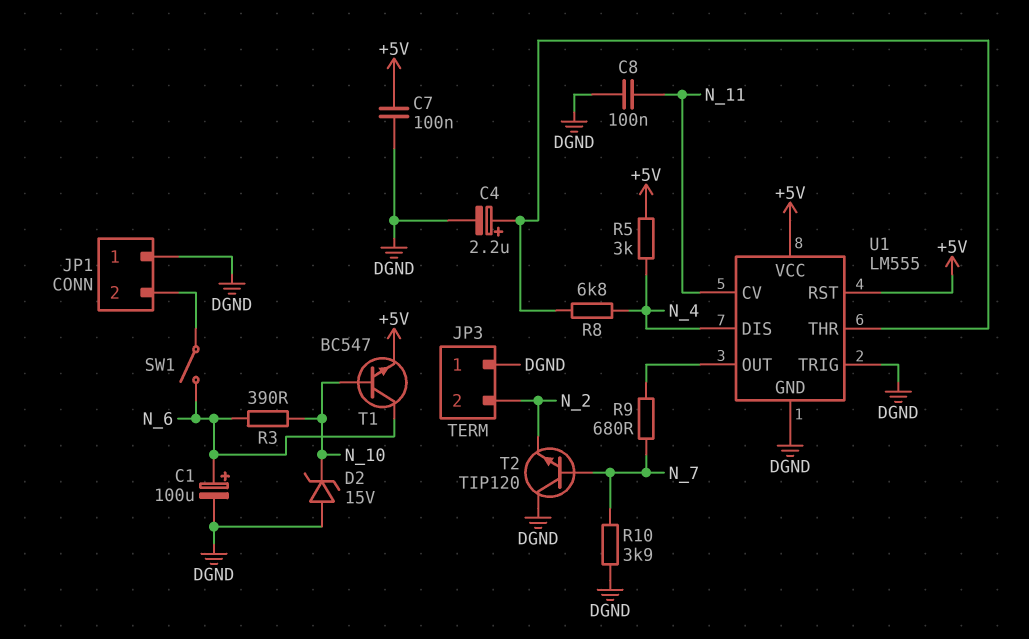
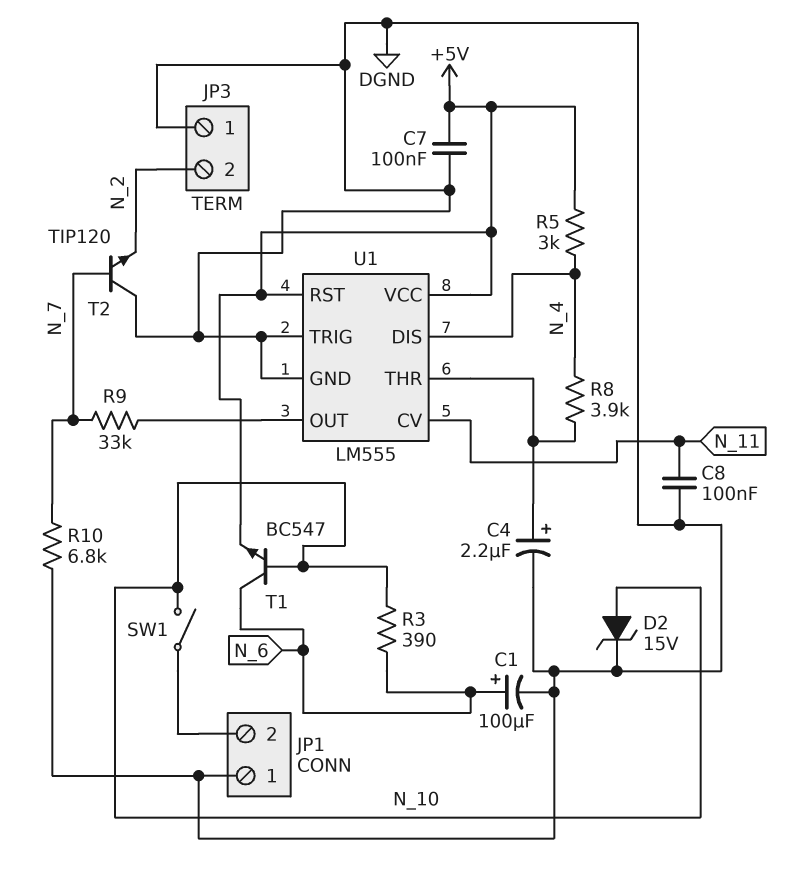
D2: zener 15V (A DGND, K N_10) -> zener 15V (A N_10, K DGND)
R8: 6.8k (N_4, U1/THR) -> 3.9k (N_4, U1/THR)
R9: 680 (N_7, U1/OUT) -> 33k (N_7, U1/OUT)
R10: 3.9k (DGND, N_7) -> 6.8k (DGND, N_7)
SW1: switch (JP1/2, N_6) -> switch (JP1/2, N_10)

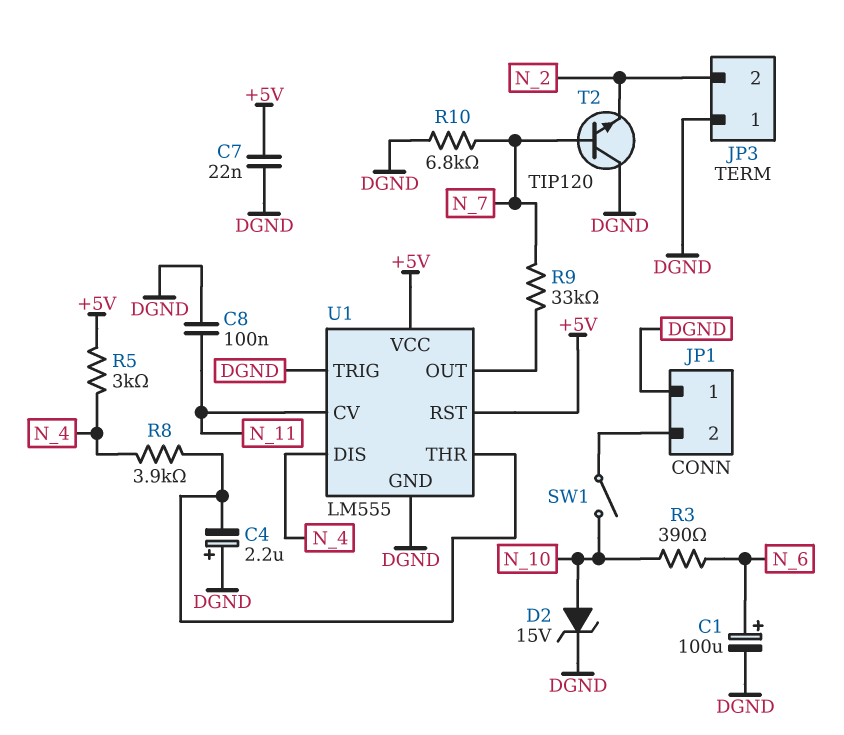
C4: 2.2uF (plus U1/THR, minus DGND) -> 2.2uF (plus DGND, minus U1/THR)
C7: 100nF (+5V, DGND) -> 22nF (+5V, DGND)
T1: NPN BC547 (B N_10, C N_6, E +5V) -> none

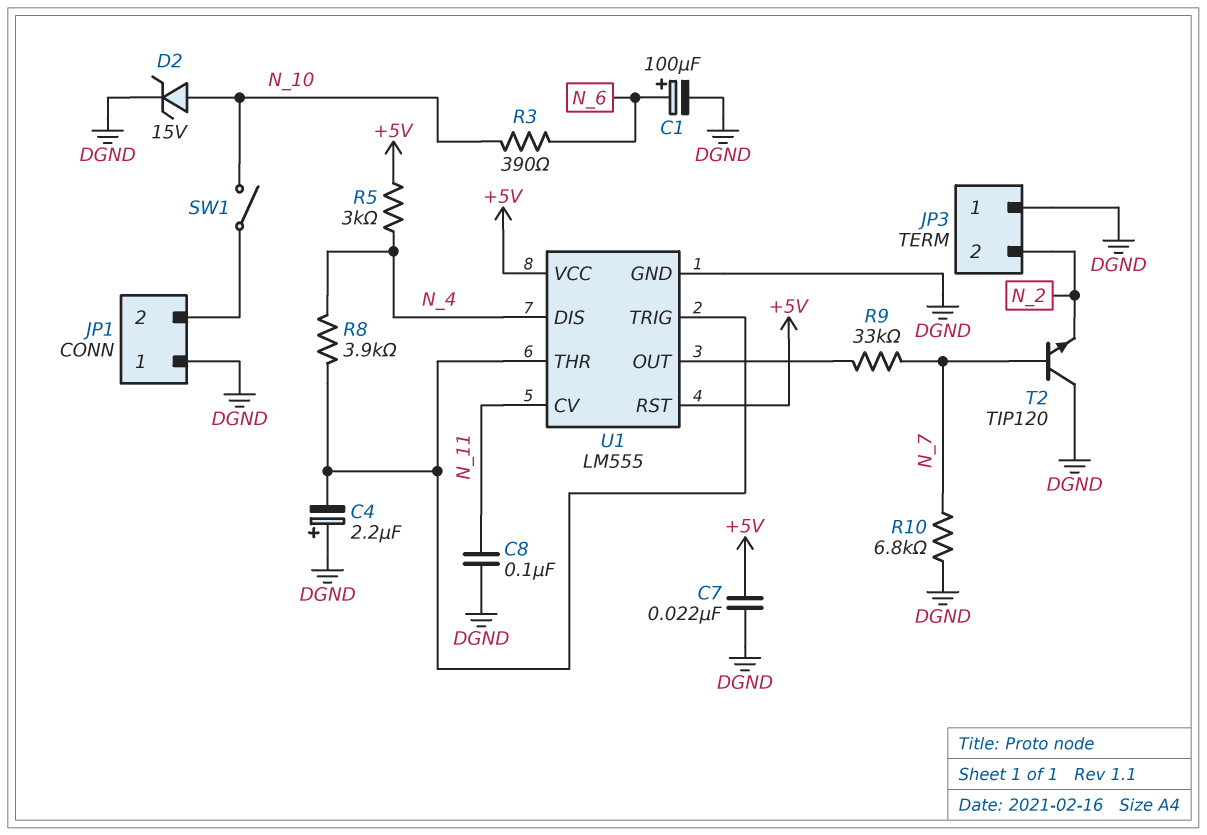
U1 pin TRIG: DGND -> U1/THR

